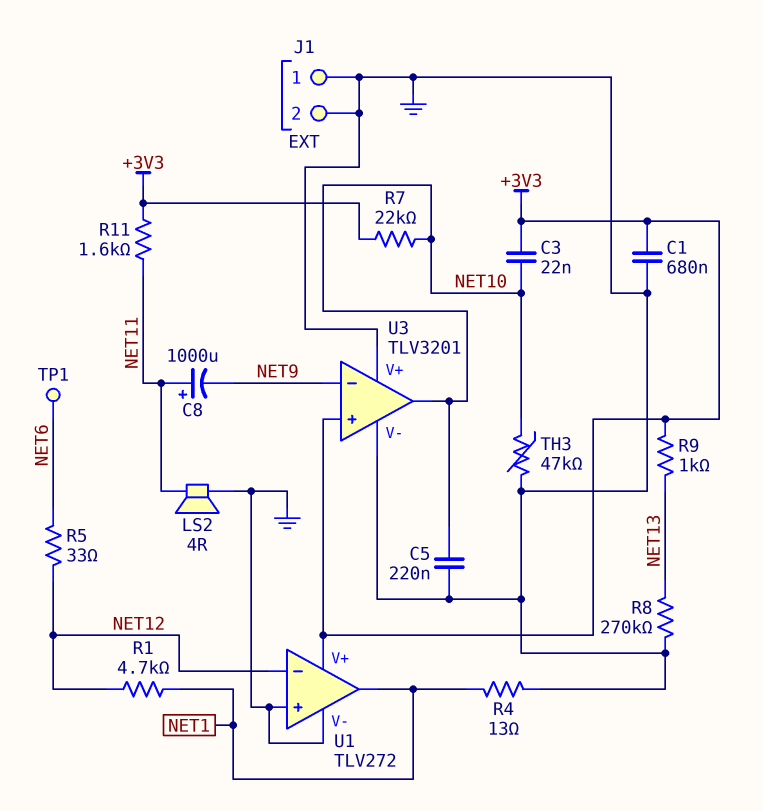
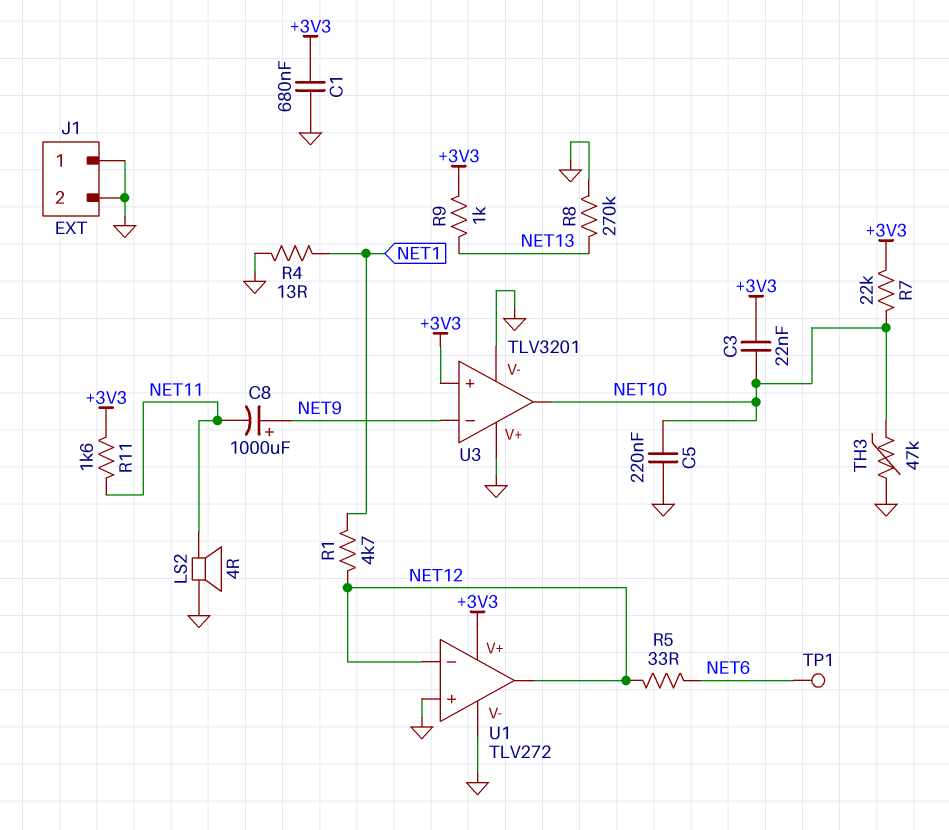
C8: 1000uF (plus NET11, minus NET9) -> 1000uF (plus NET9, minus NET11)
U1 pin out: NET1 -> NET12

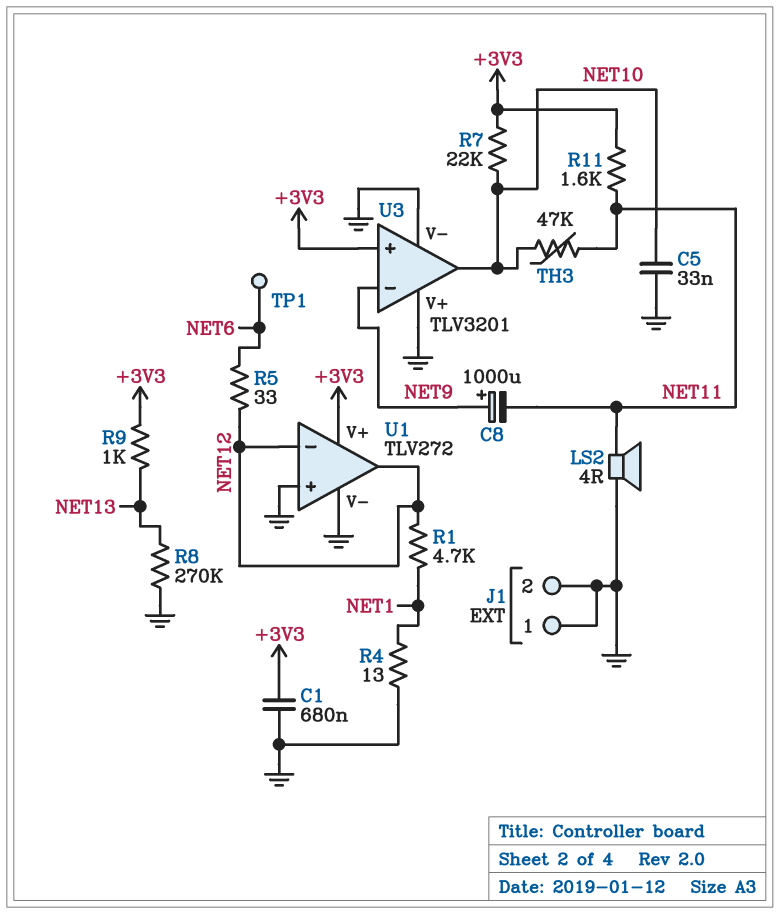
C3: 22nF (+3V3, NET10) -> none
C5: 220nF (GND, NET10) -> 33nF (GND, NET10)
TH3: 47k (GND, NET10) -> 47k (NET10, NET11)

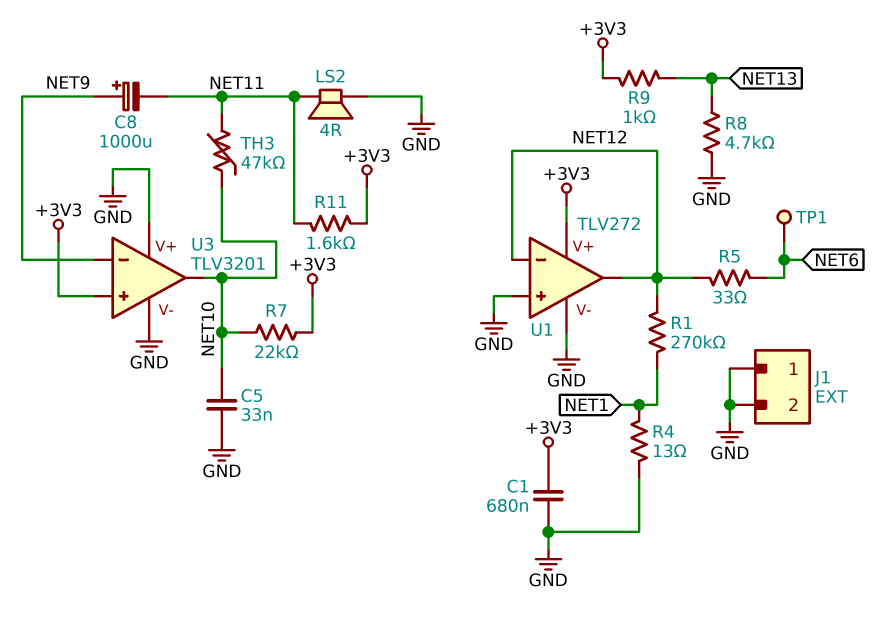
R1: 4.7k (NET1, NET12) -> 270k (NET1, NET12)
R8: 270k (GND, NET13) -> 4.7k (GND, NET13)

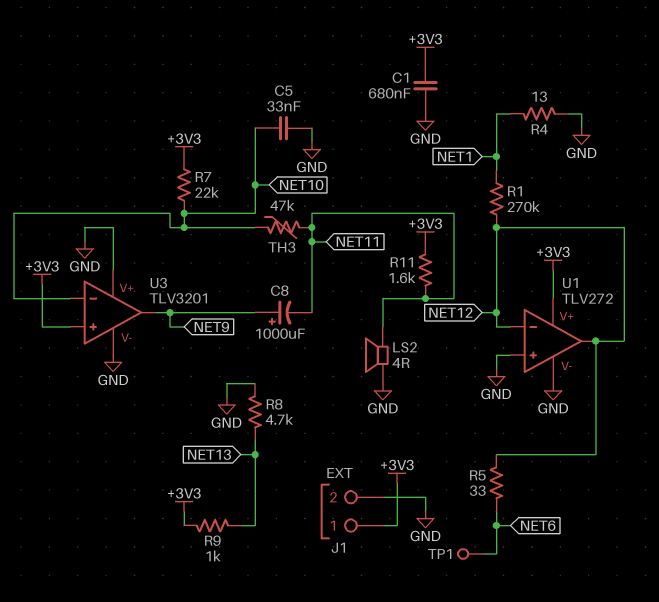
J1 pin 1: GND -> +3V3
U3 pin in-: NET9 -> NET10
U3 pin out: NET10 -> NET9

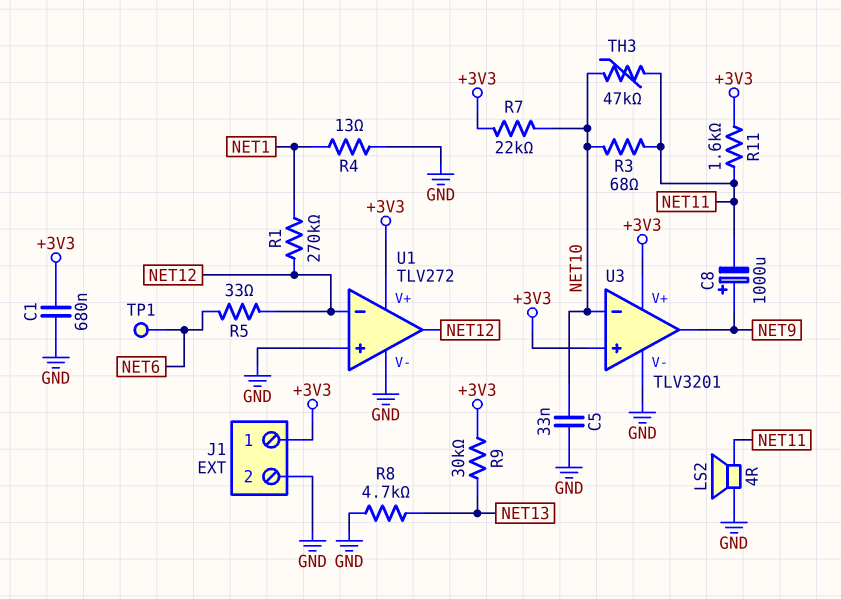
R3: none -> 68 (NET10, NET11)
R9: 1k (+3V3, NET13) -> 30k (+3V3, NET13)
U3 pin V+: GND -> +3V3

